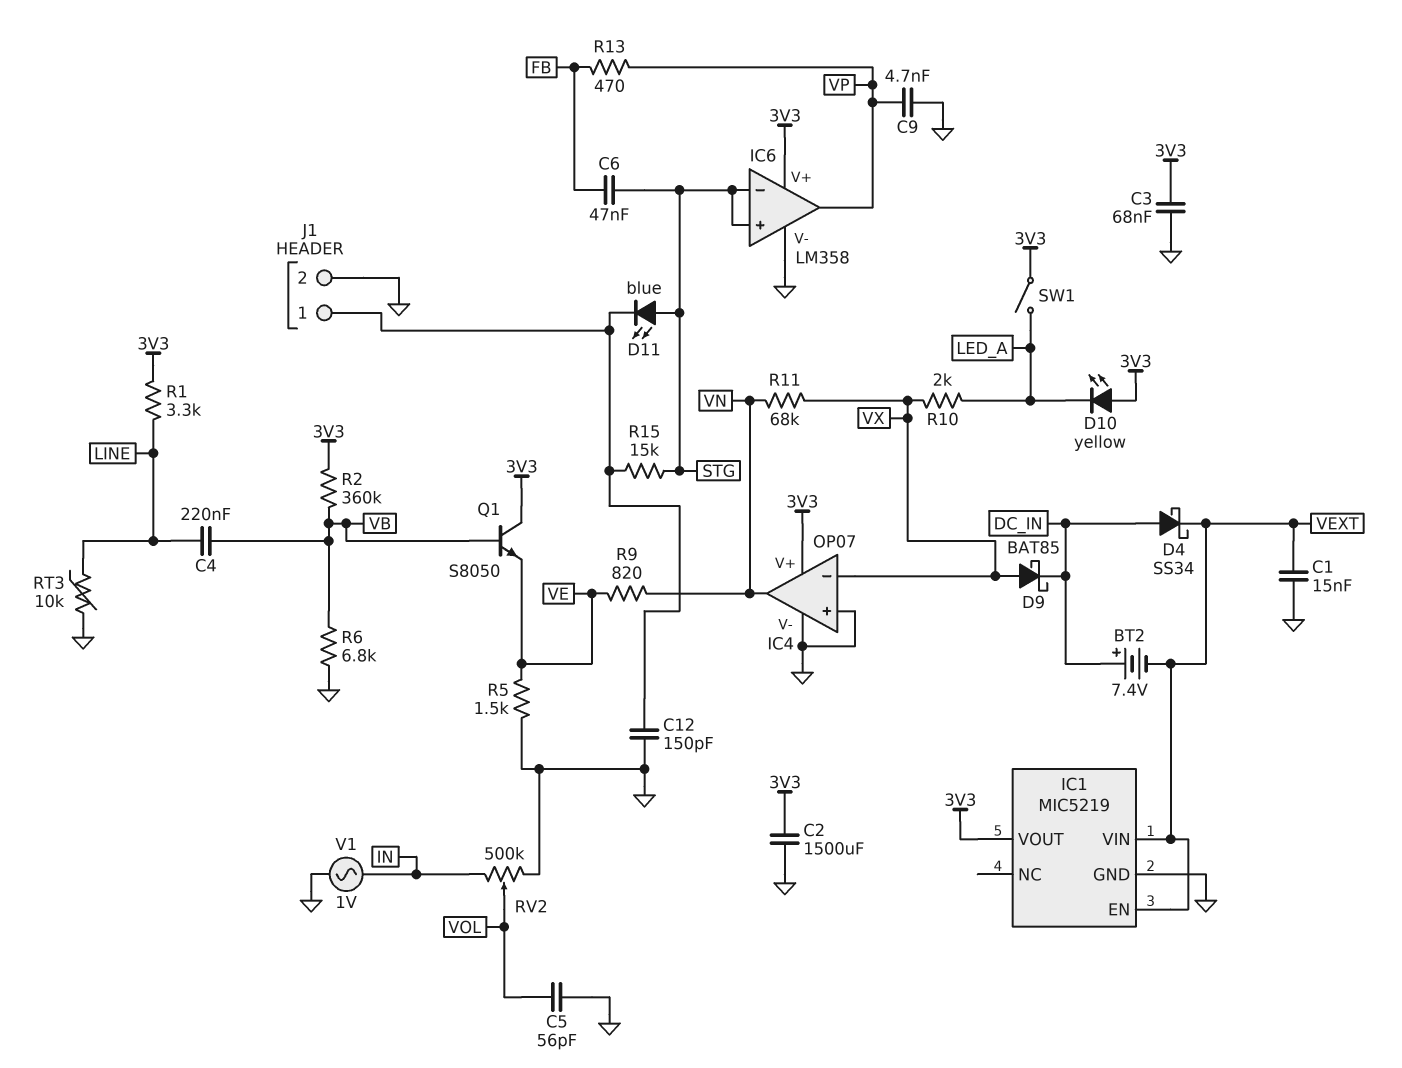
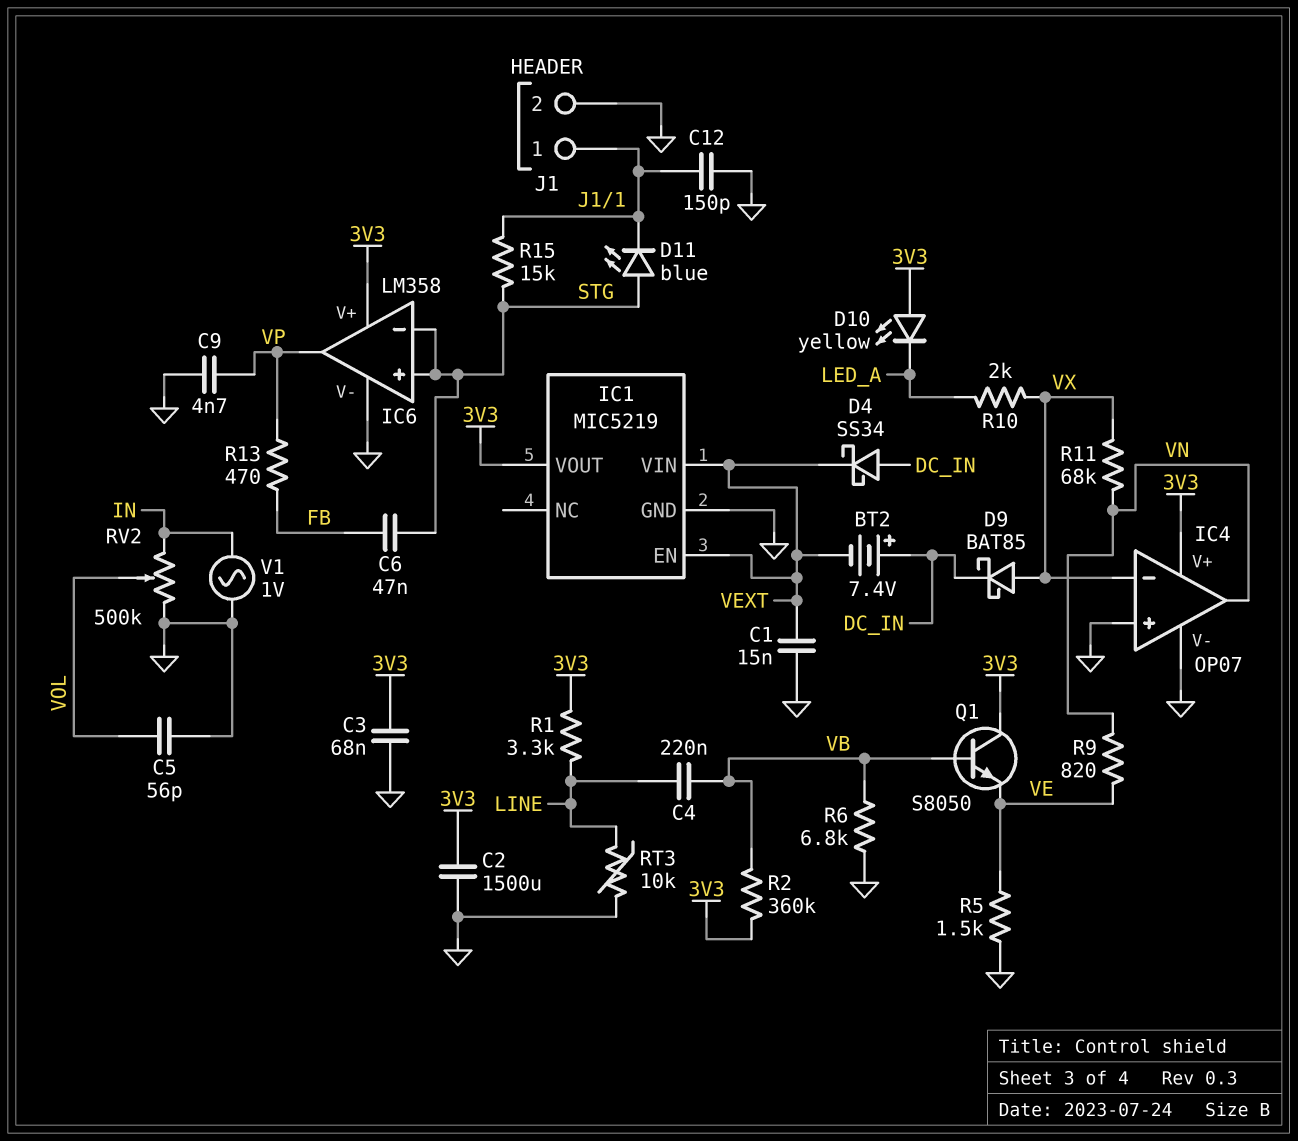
SW1: switch (3V3, LED_A) -> none

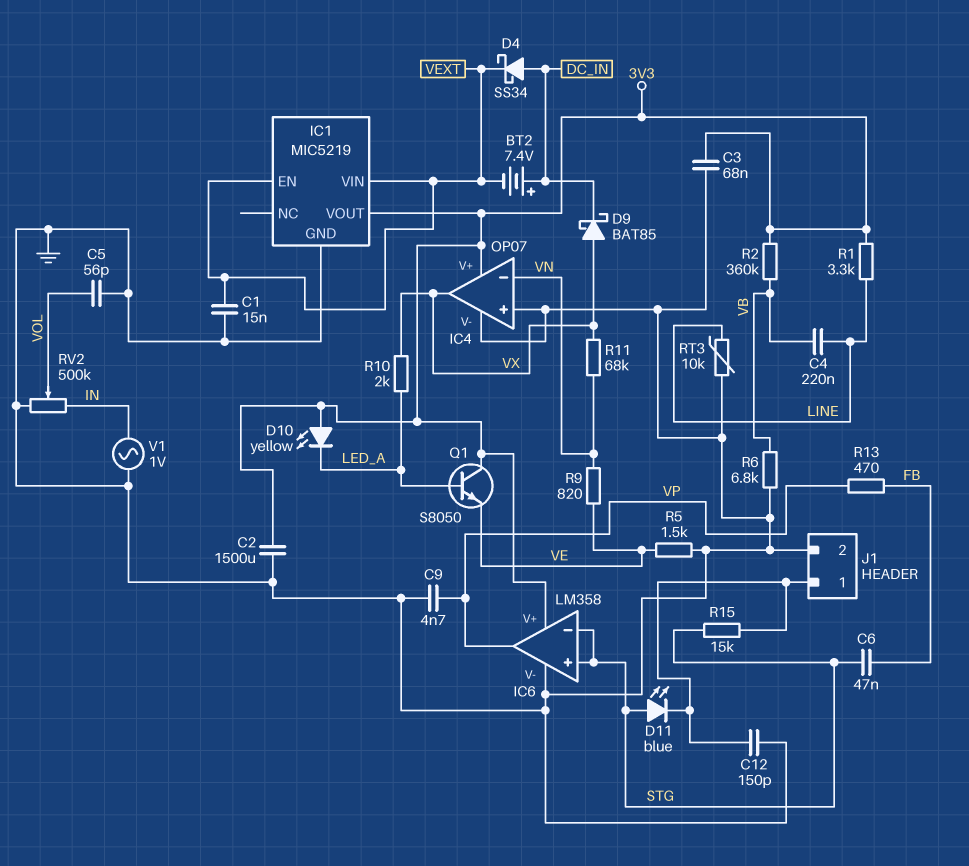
IC4 pin in-: VX -> VN
IC4 pin out: VN -> VX
Q1: NPN S8050 (B VB, C 3V3, E VE) -> NPN S8050 (B LED_A, C 3V3, E VE)

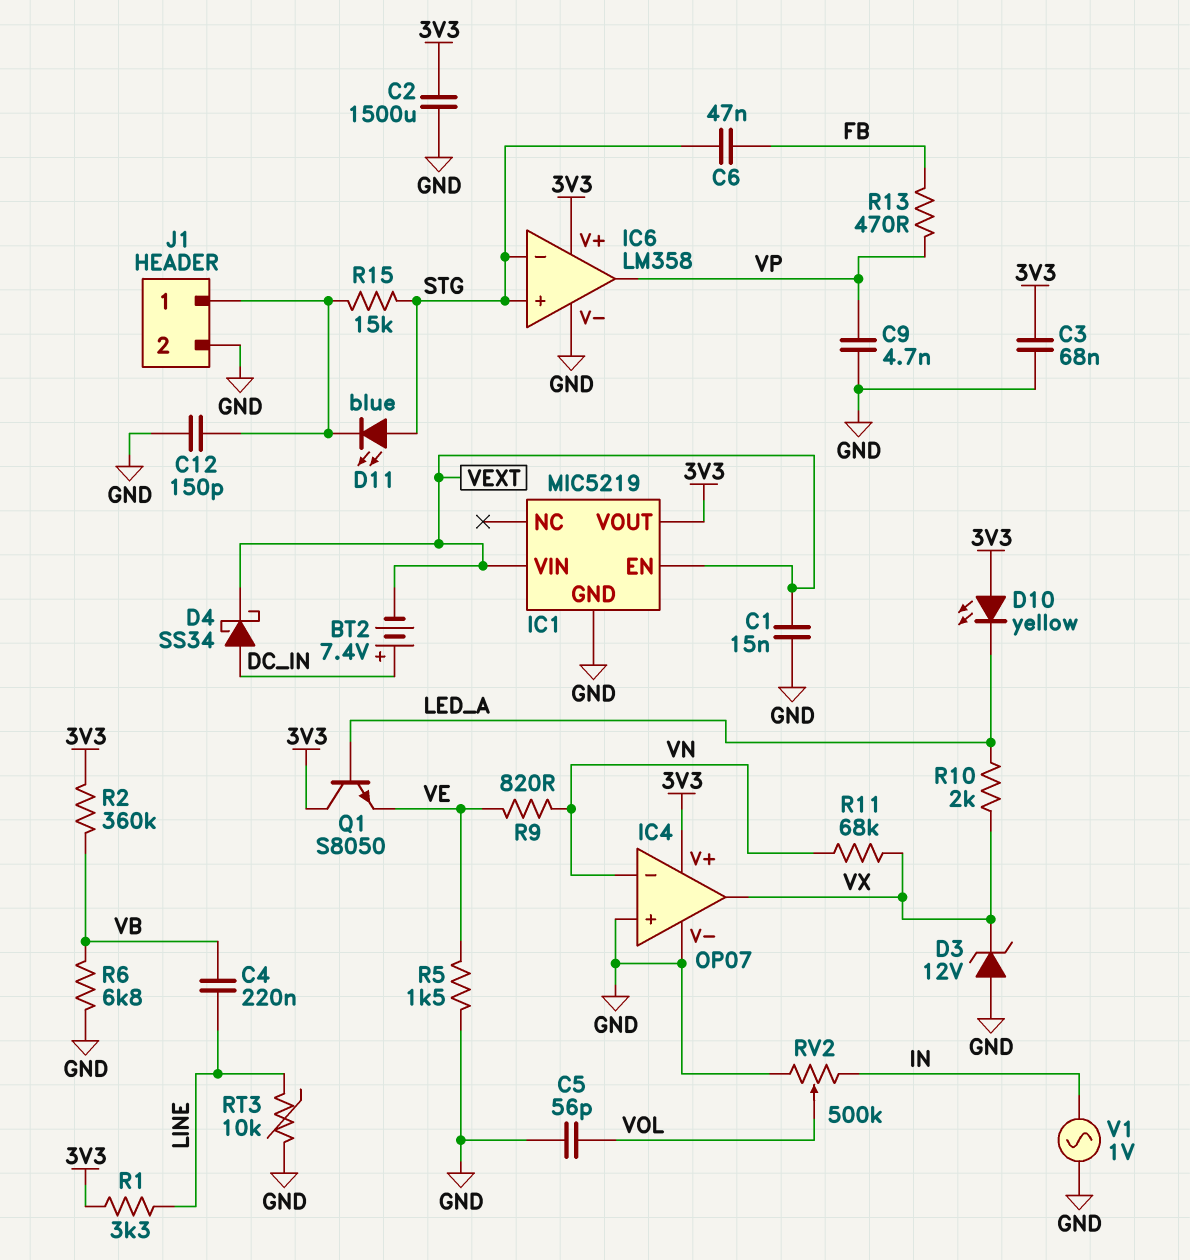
D3: none -> zener 12V (A GND, K VX)
D9: schottky BAT85 (A VX, K DC_IN) -> none

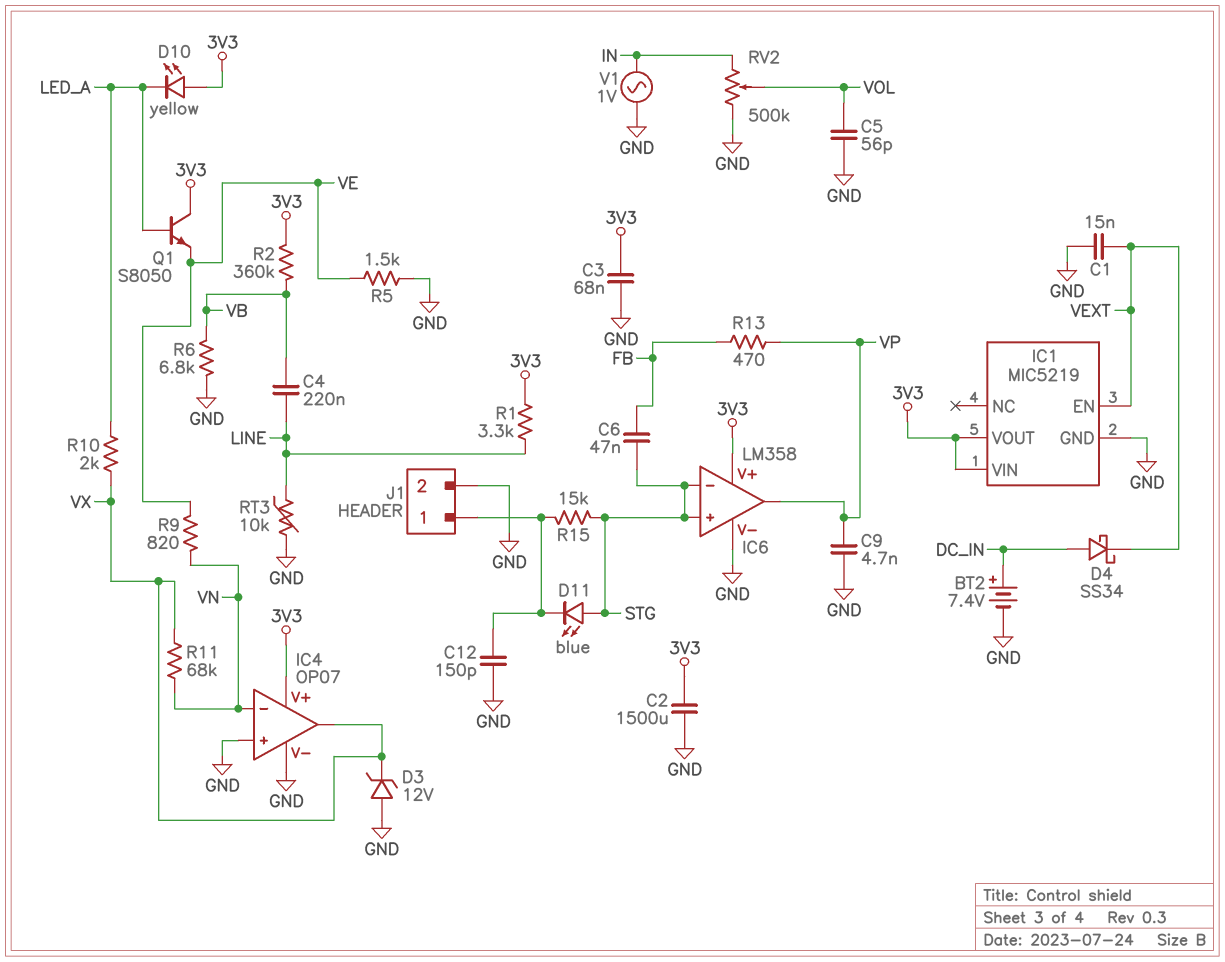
BT2: 7.4V (plus DC_IN, minus VEXT) -> 7.4V (plus DC_IN, minus GND)
IC1 pin VIN: VEXT -> 3V3

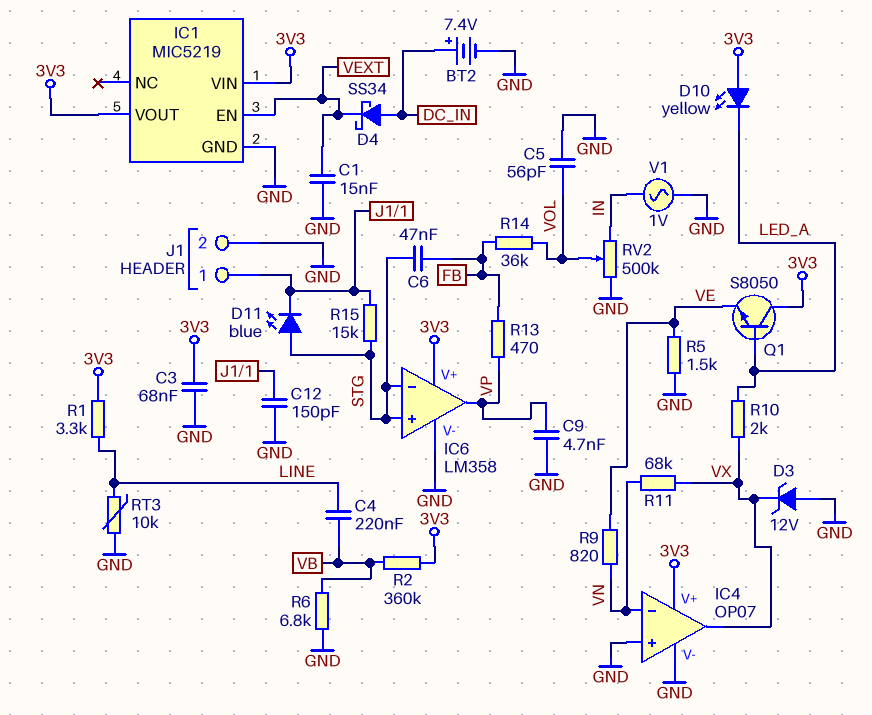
C2: 1500uF (3V3, GND) -> none
R14: none -> 36k (FB, VOL)

